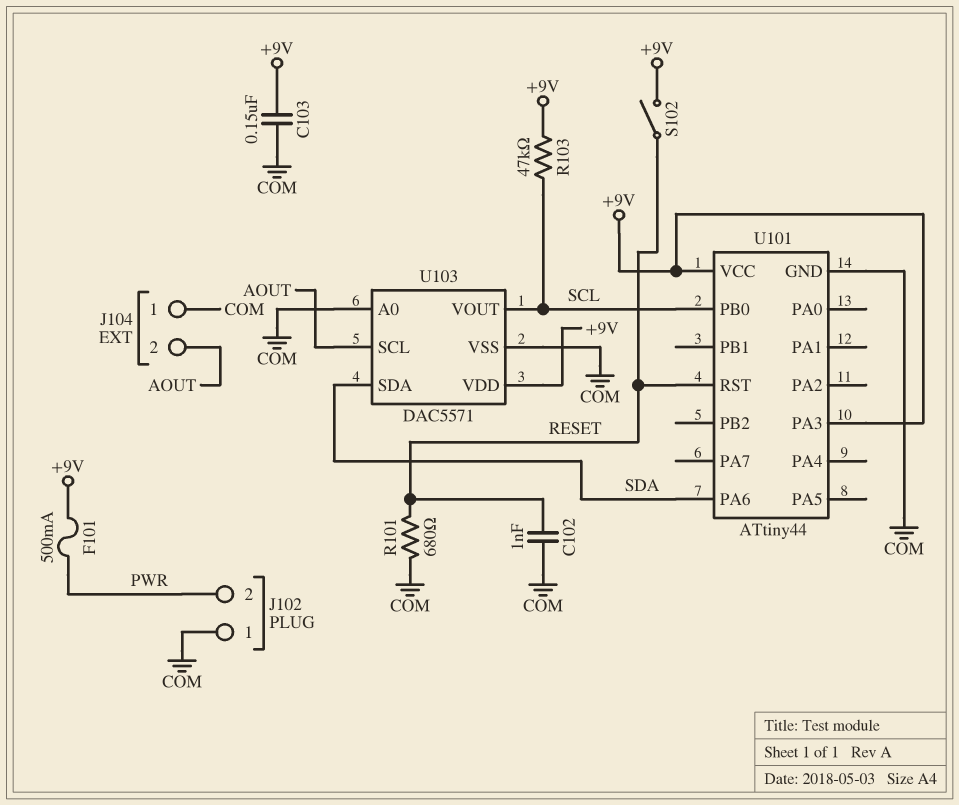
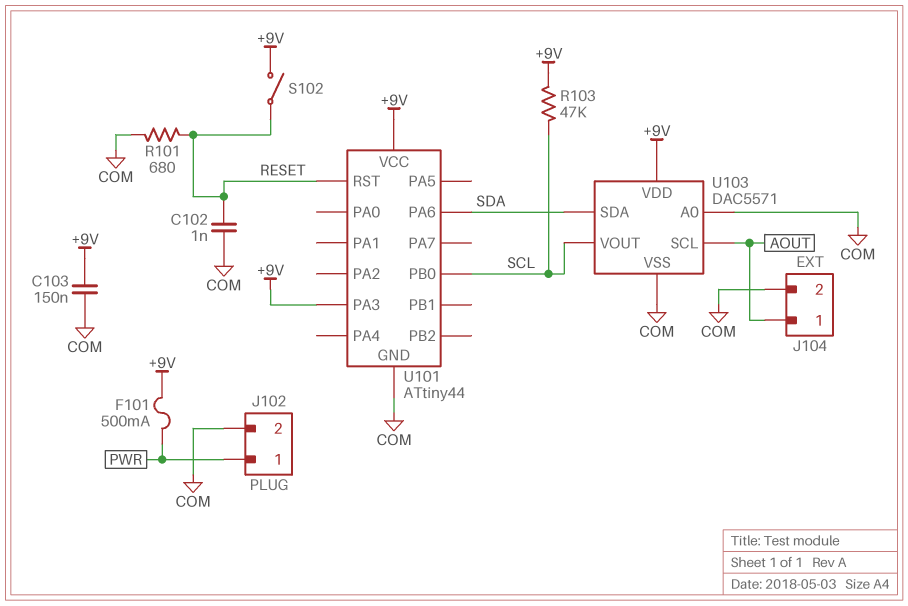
J102 pin 1: COM -> PWR
J102 pin 2: PWR -> COM
J104 pin 1: COM -> AOUT
J104 pin 2: AOUT -> COM

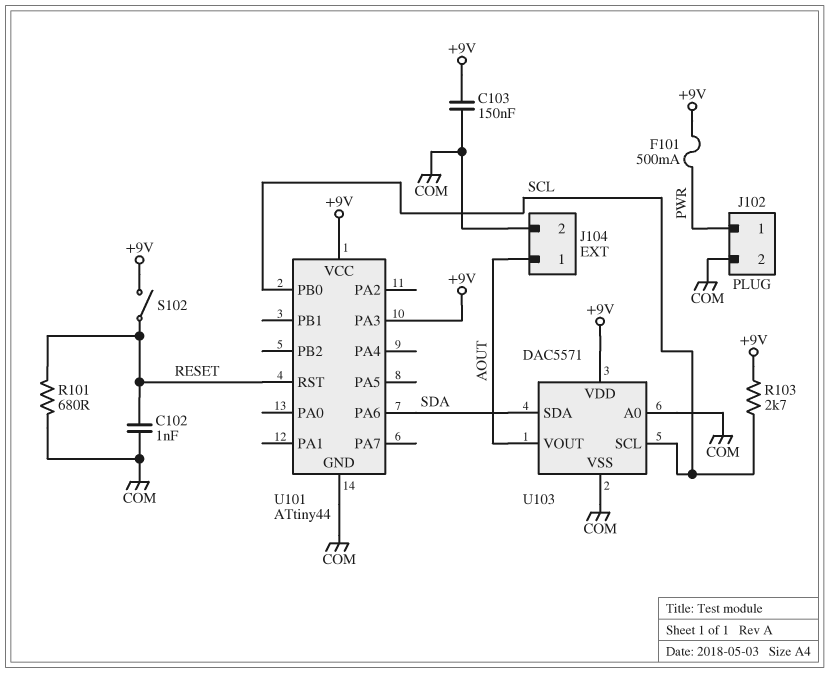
R103: 47k (+9V, SCL) -> 2.7k (+9V, SCL)
U103 pin SCL: AOUT -> SCL
U103 pin VOUT: SCL -> AOUT

